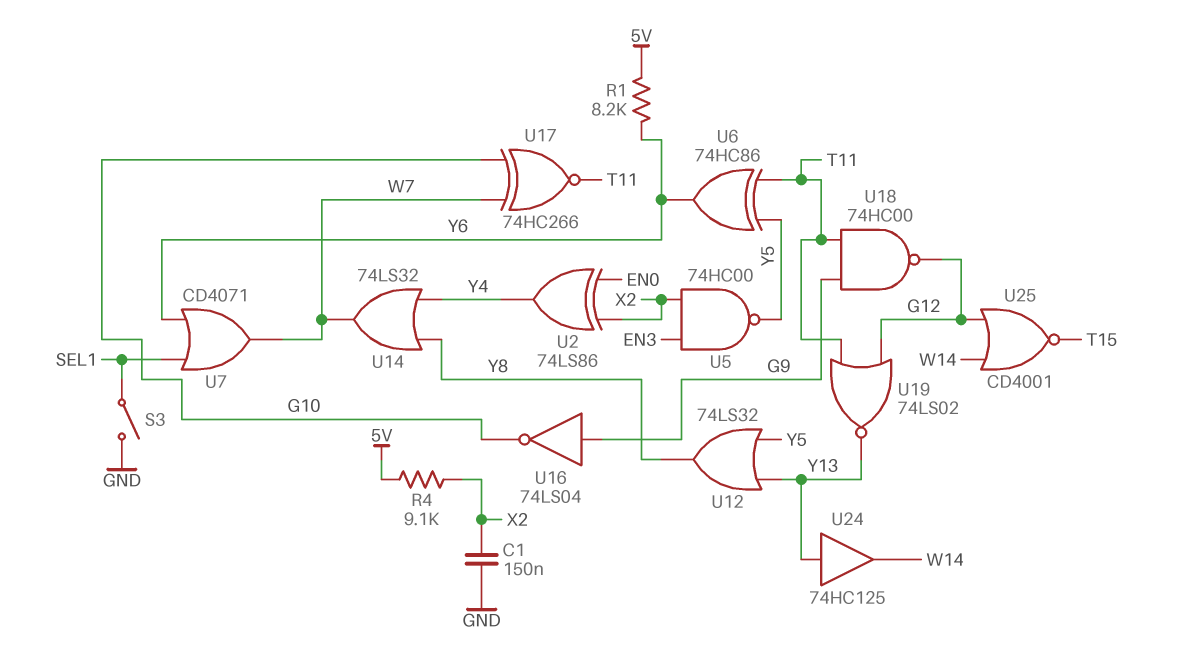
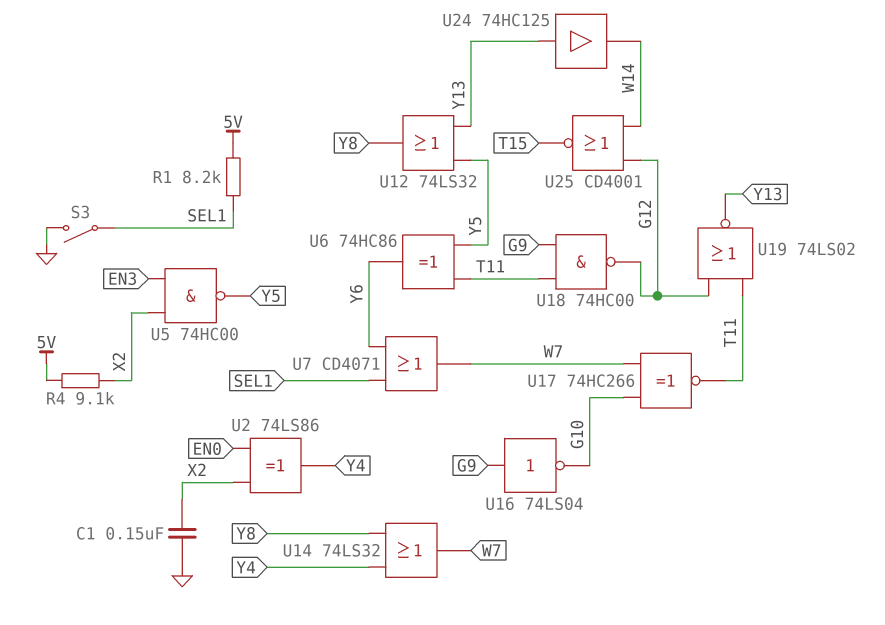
R1: 8.2k (5V, Y6) -> 8.2k (5V, SEL1)

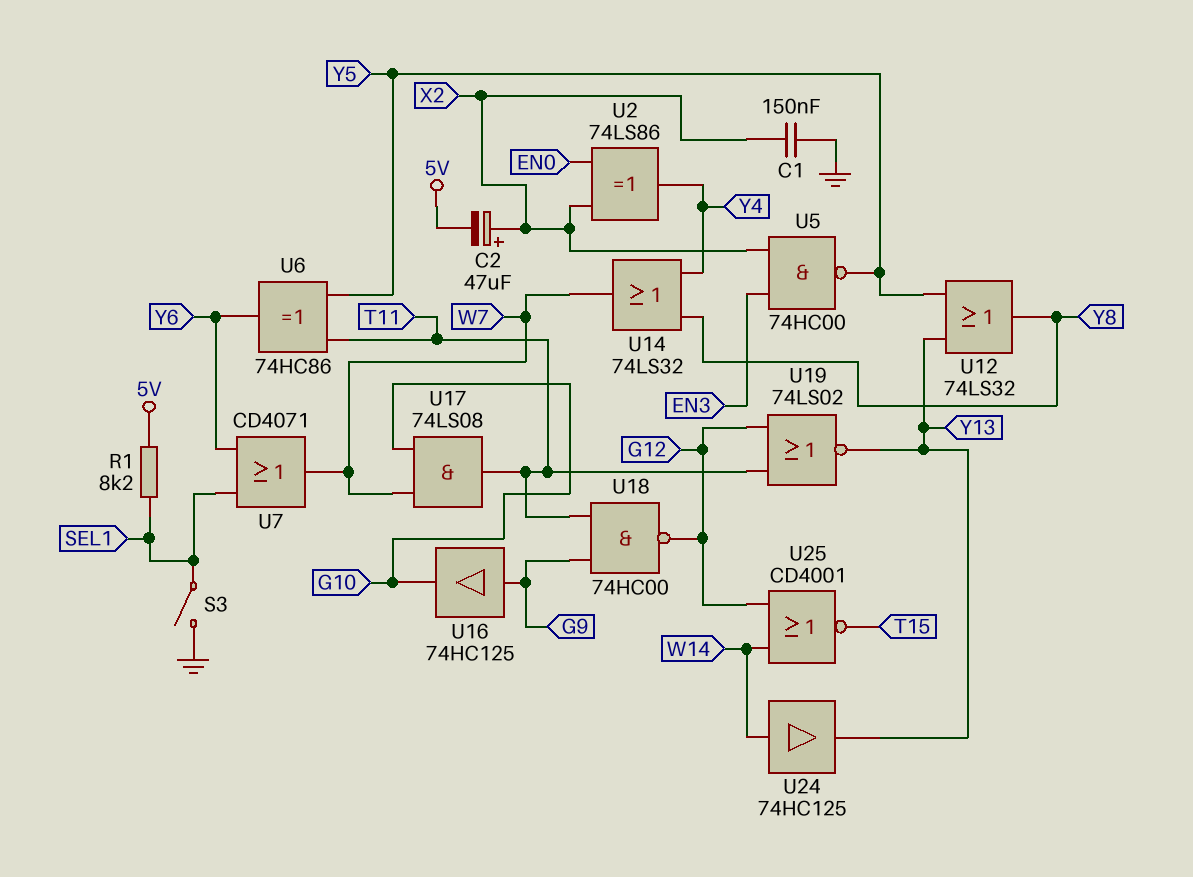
C2: none -> 47uF (plus X2, minus 5V)
R4: 9.1k (5V, X2) -> none
U16: NOT 74LS04 (in G9, out G10) -> buffer 74HC125 (in G9, out G10)
U17: XNOR 74HC266 (in G10, in W7, out T11) -> AND 74LS08 (in G10, in W7, out T11)
U24: buffer 74HC125 (in Y13, out W14) -> buffer 74HC125 (in W14, out Y13)

